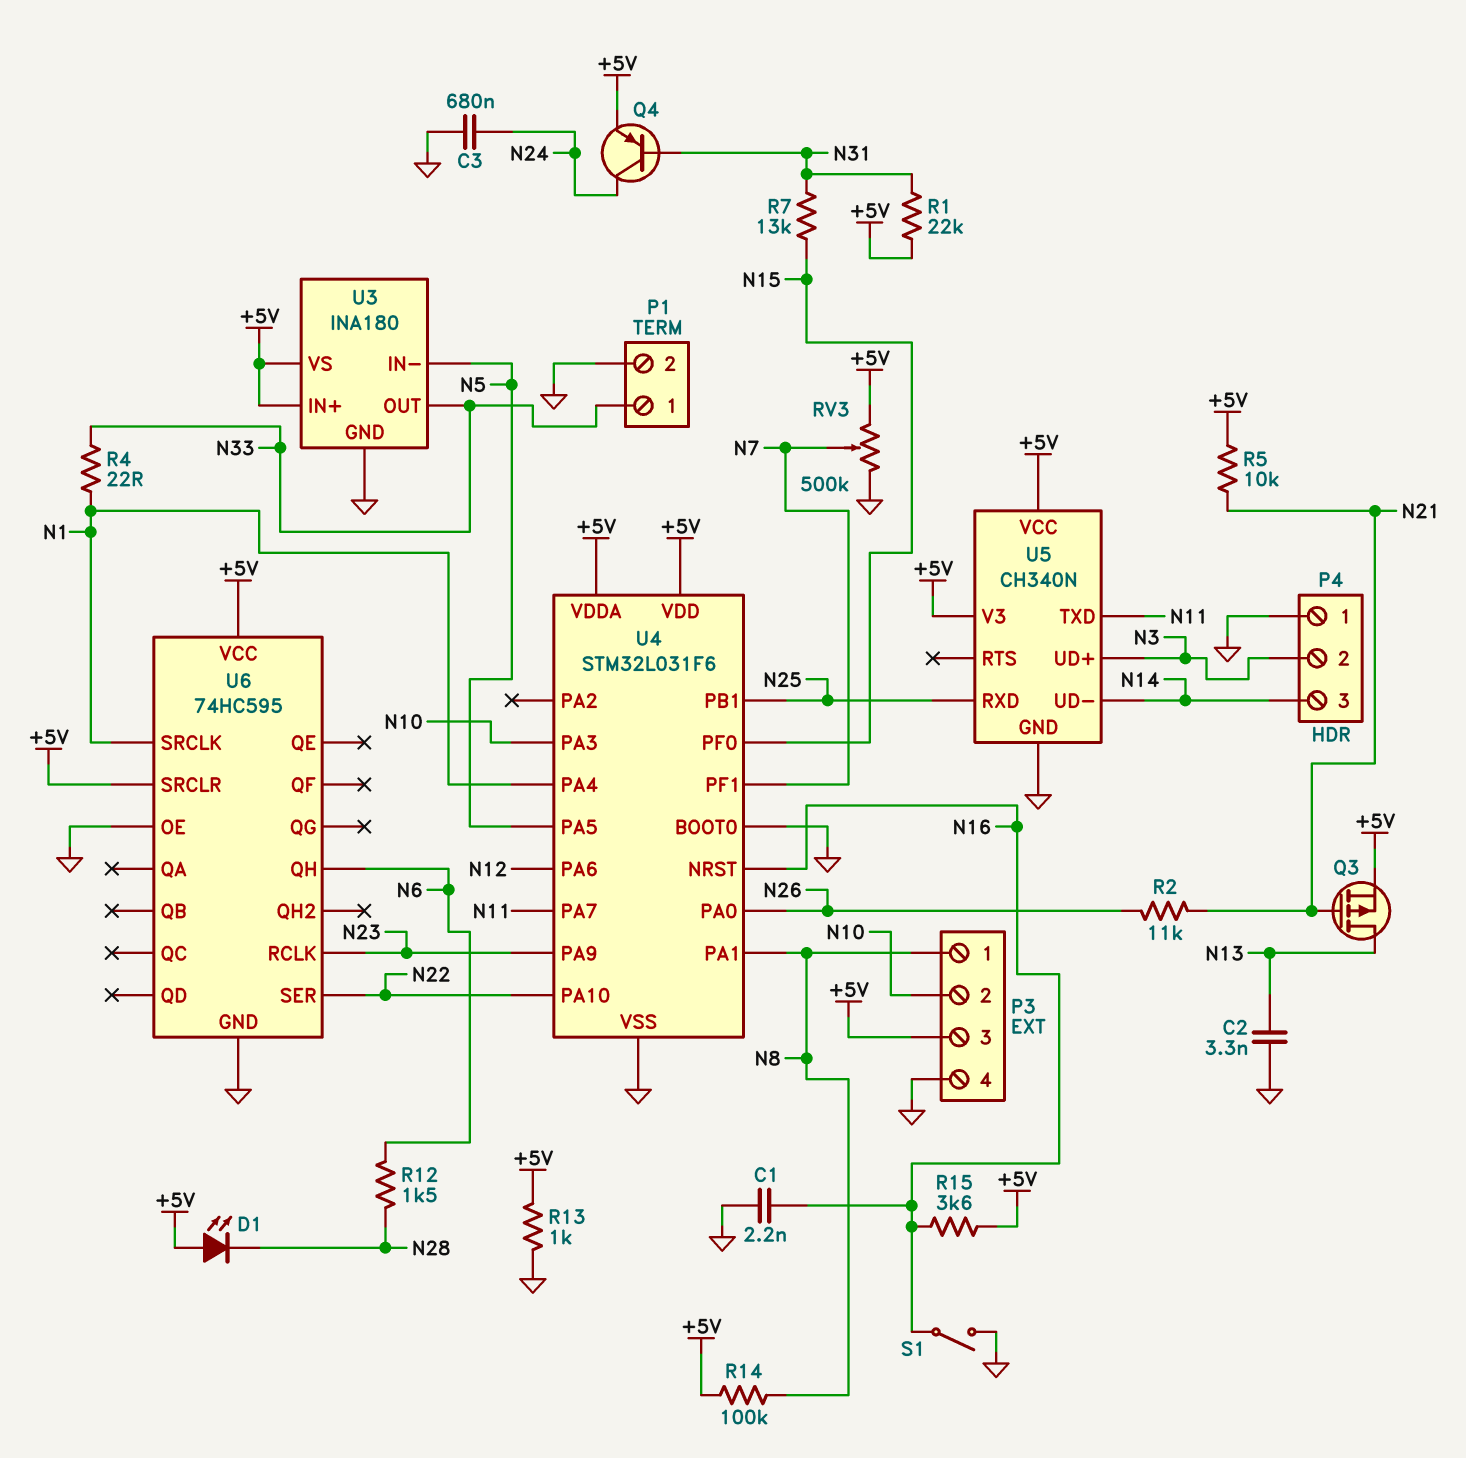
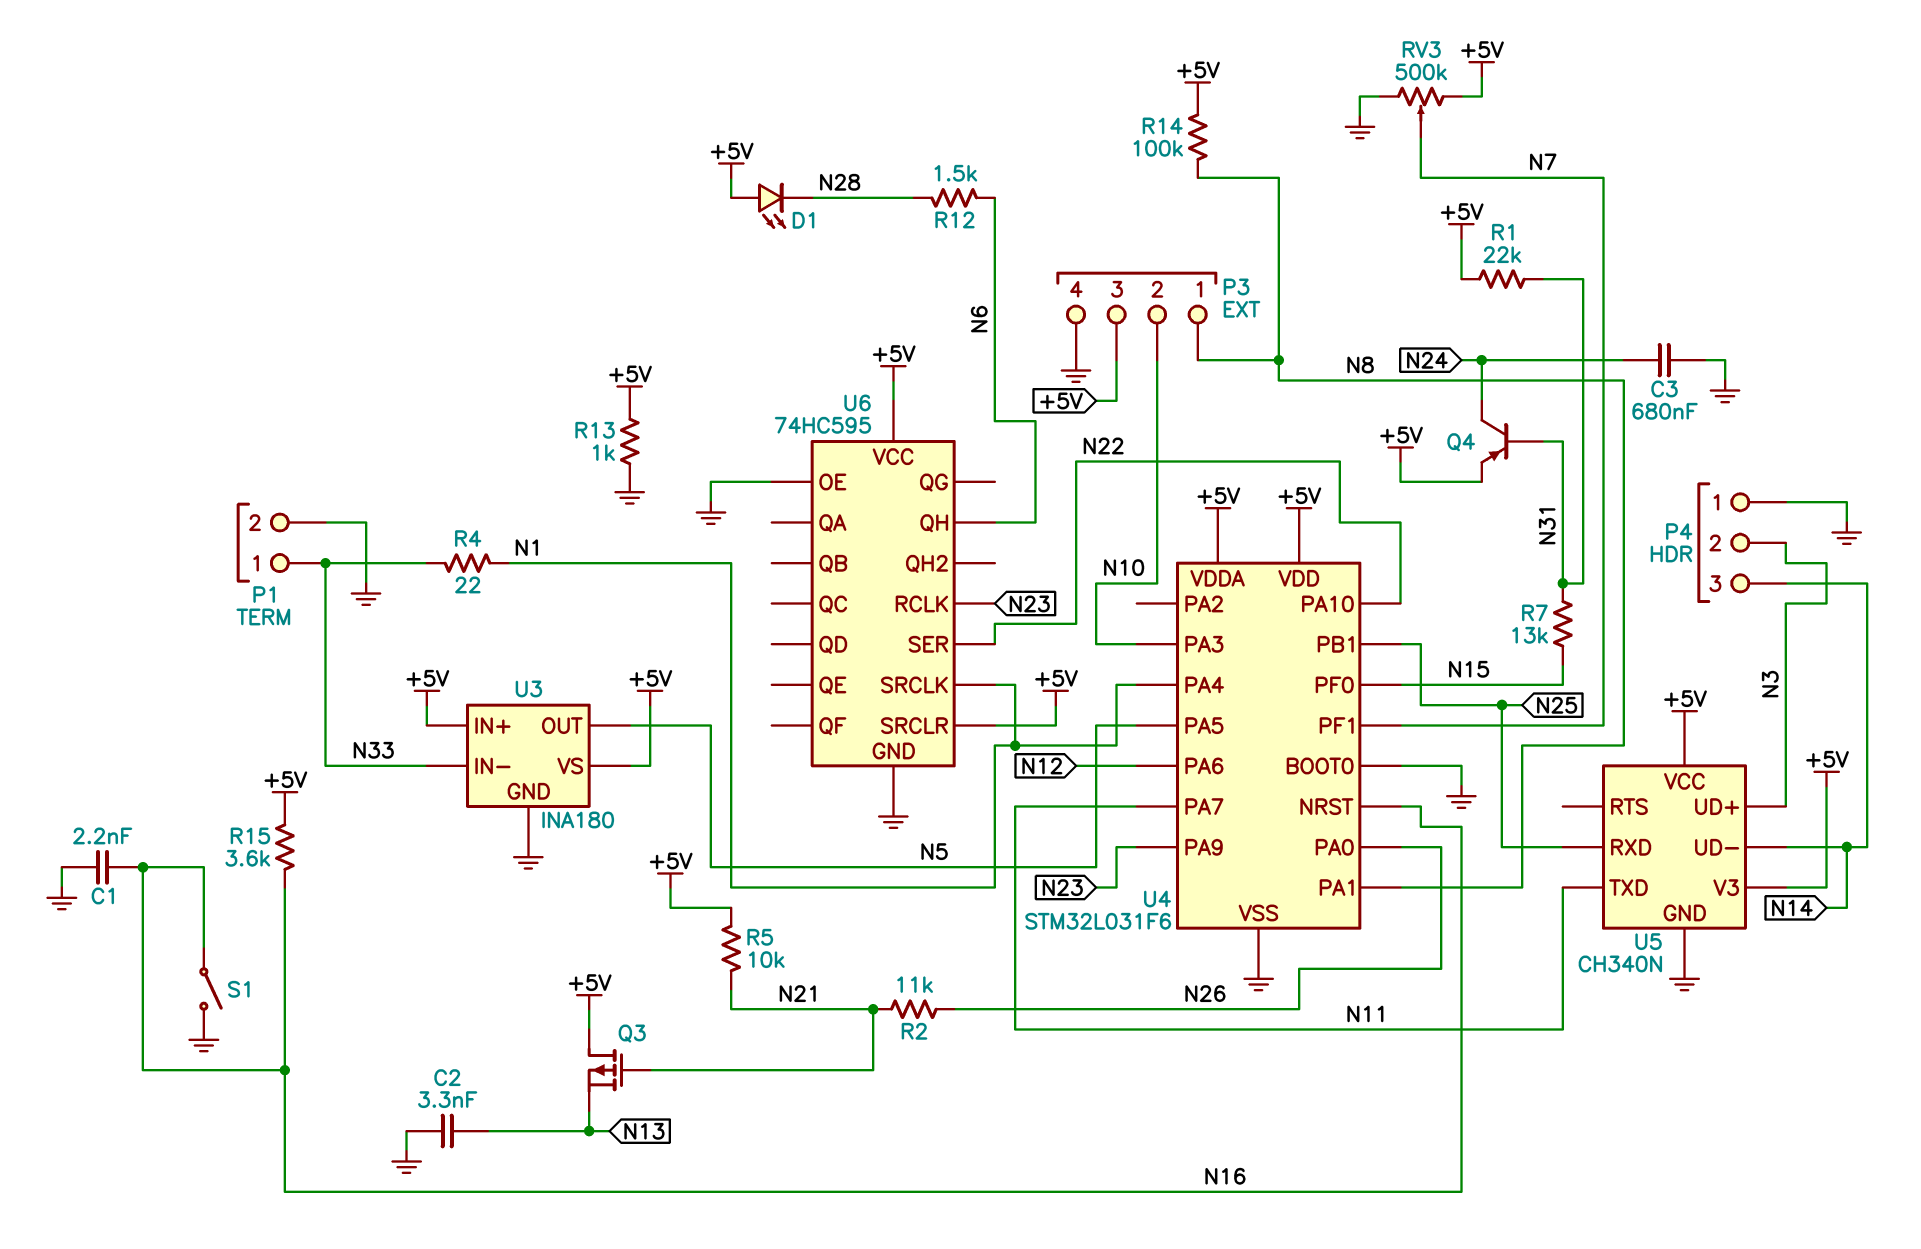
Q3: PMOS (G N21, D N13, S +5V) -> PMOS (G N21, D +5V, S N13)
U3 pin IN-: N5 -> N33
U3 pin OUT: N33 -> N5

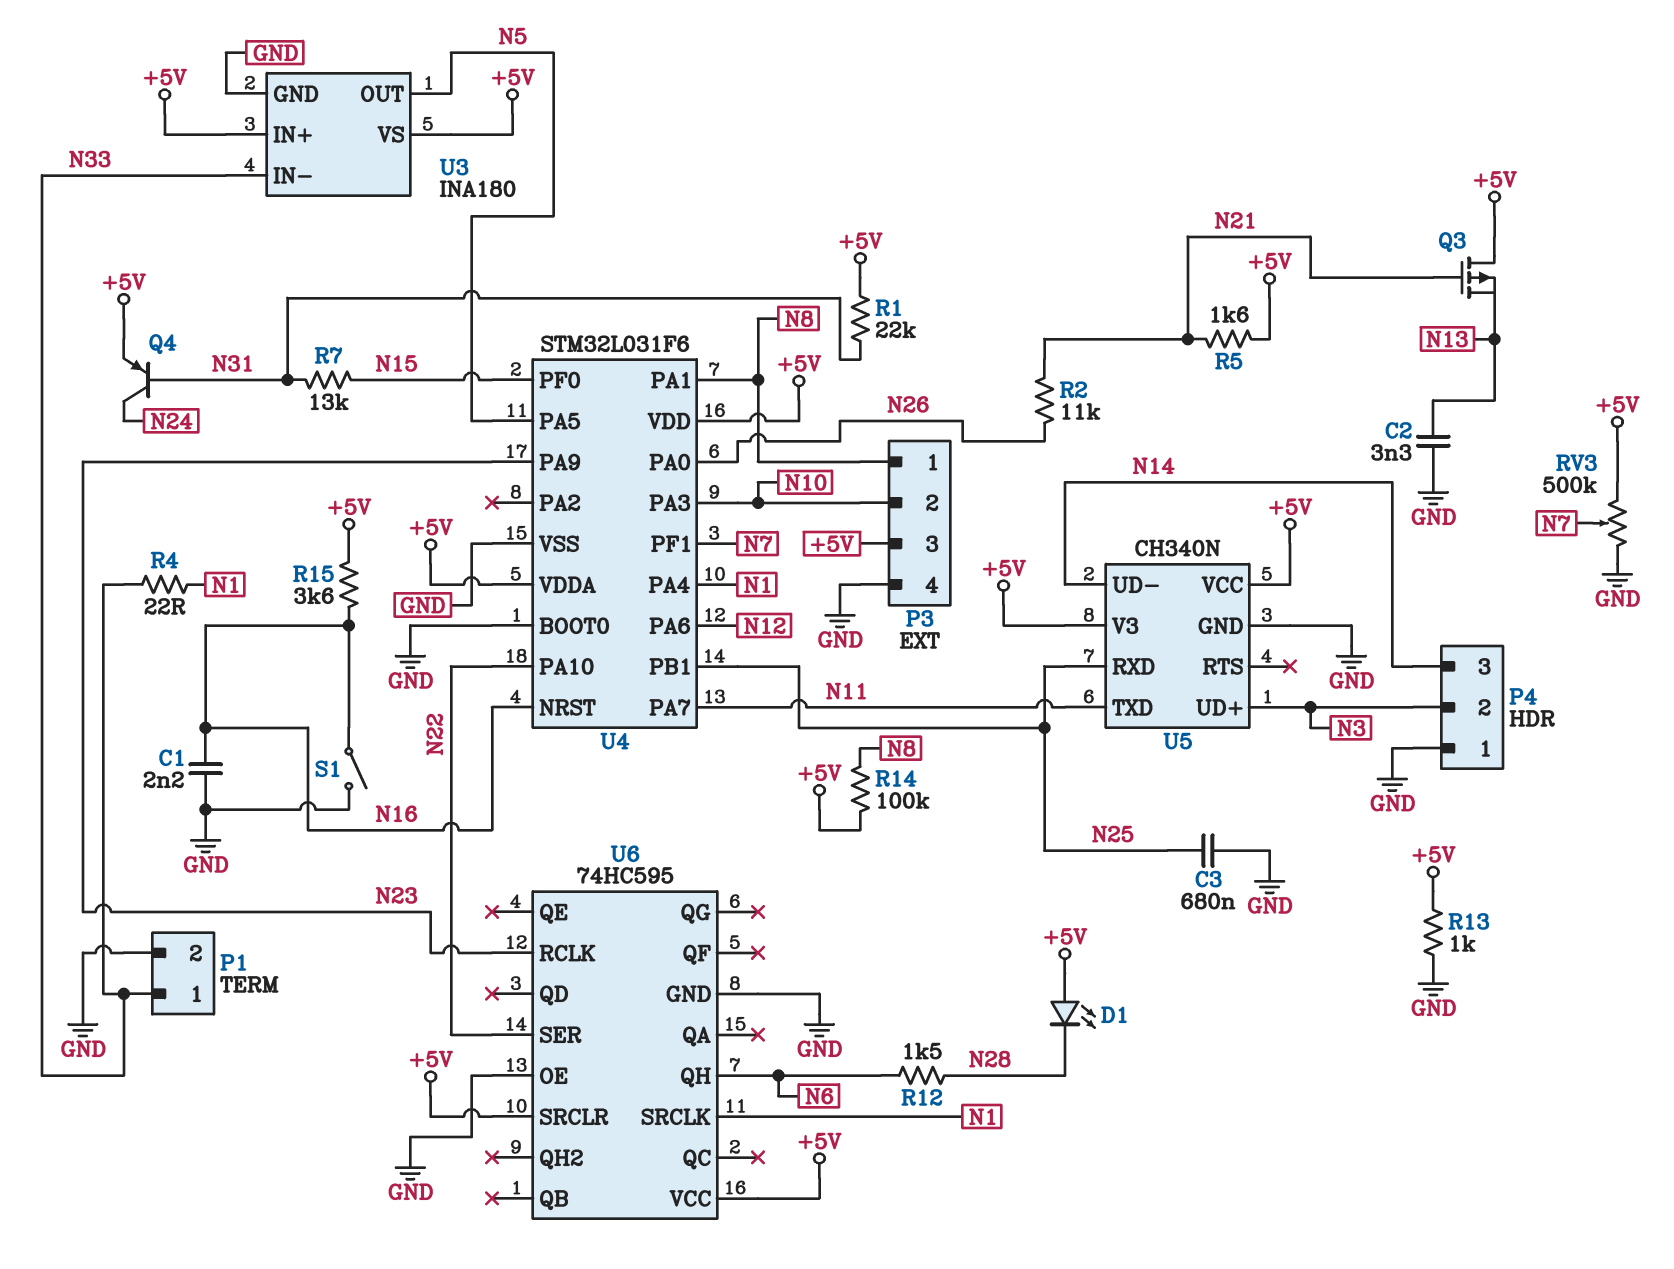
C3: 680nF (GND, N24) -> 680nF (GND, N25)
R5: 10k (+5V, N21) -> 1.6k (+5V, N21)

